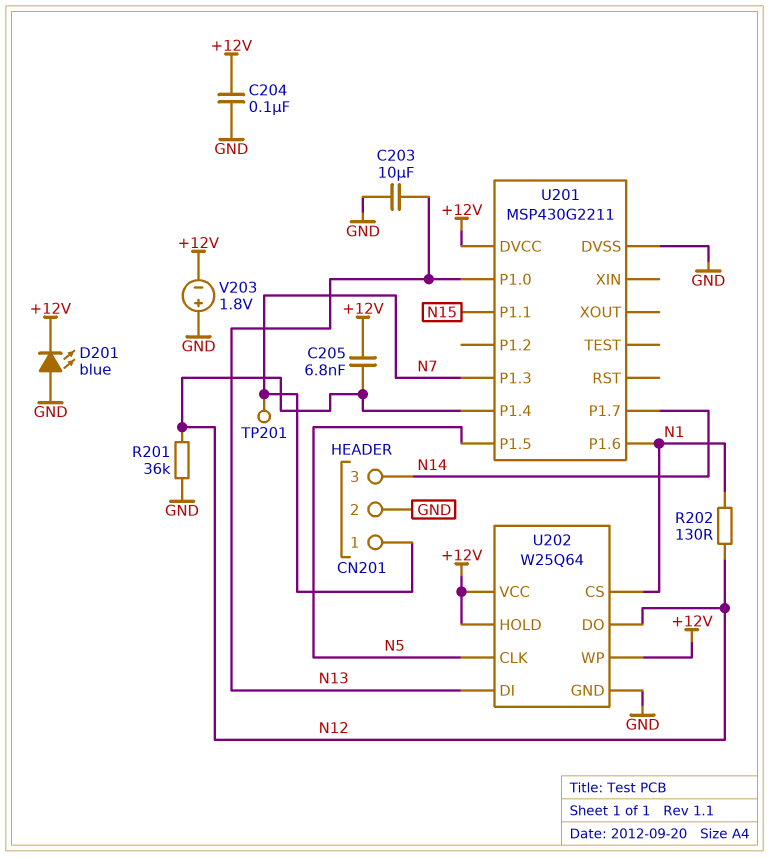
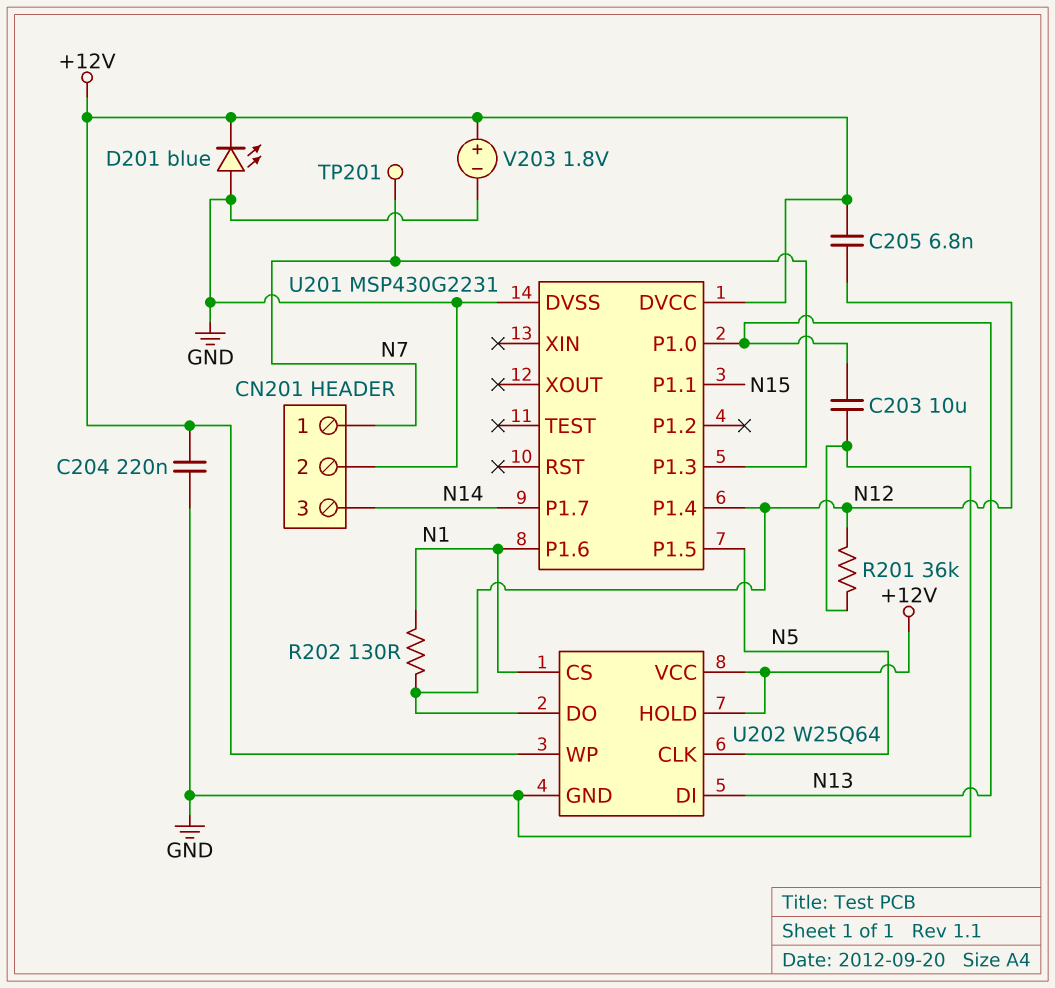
C204: 100nF (+12V, GND) -> 220nF (+12V, GND)
U201: MSP430G2211 -> MSP430G2231
V203: 1.8V (plus GND, minus +12V) -> 1.8V (plus +12V, minus GND)

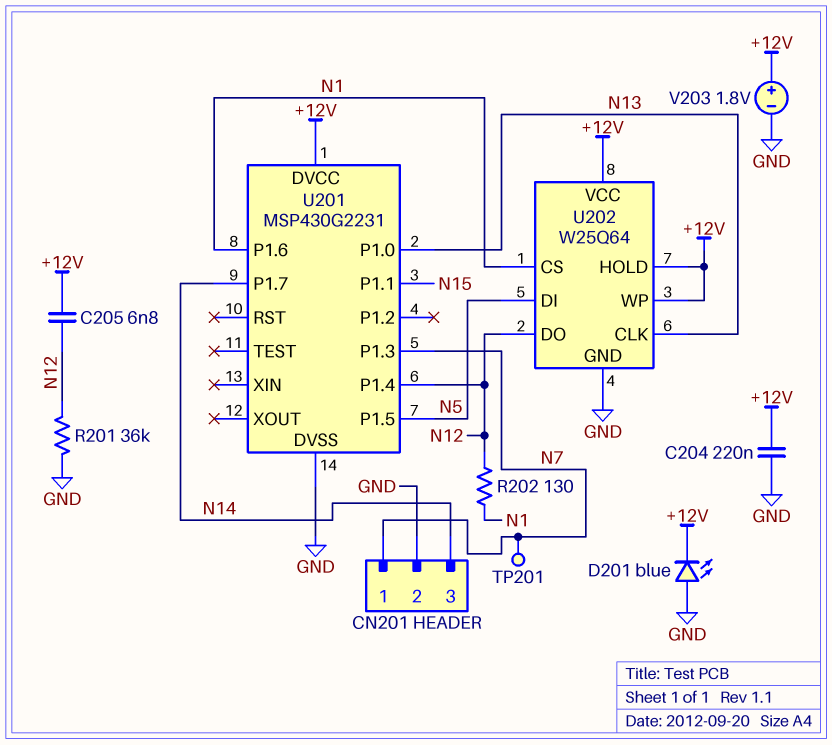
C203: 10uF (GND, N13) -> none
U202 pin CLK: N5 -> N13
U202 pin DI: N13 -> N5

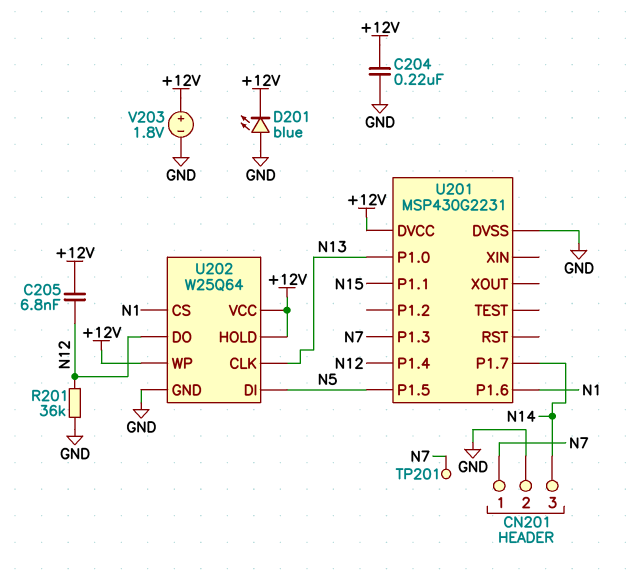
R202: 130 (N1, N12) -> none

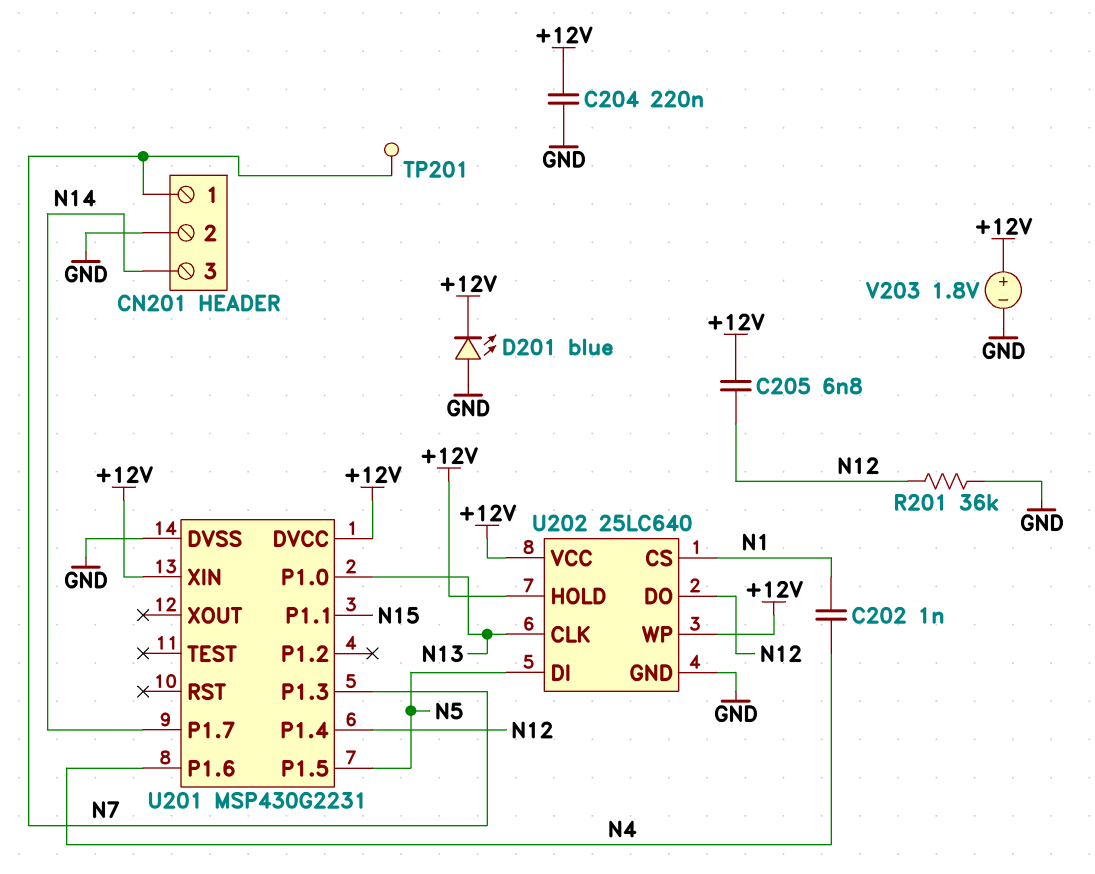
C202: none -> 1nF (N1, N4)
U201 pin P1.6: N1 -> N4
U201 pin XIN: none -> +12V
U202: W25Q64 -> 25LC640

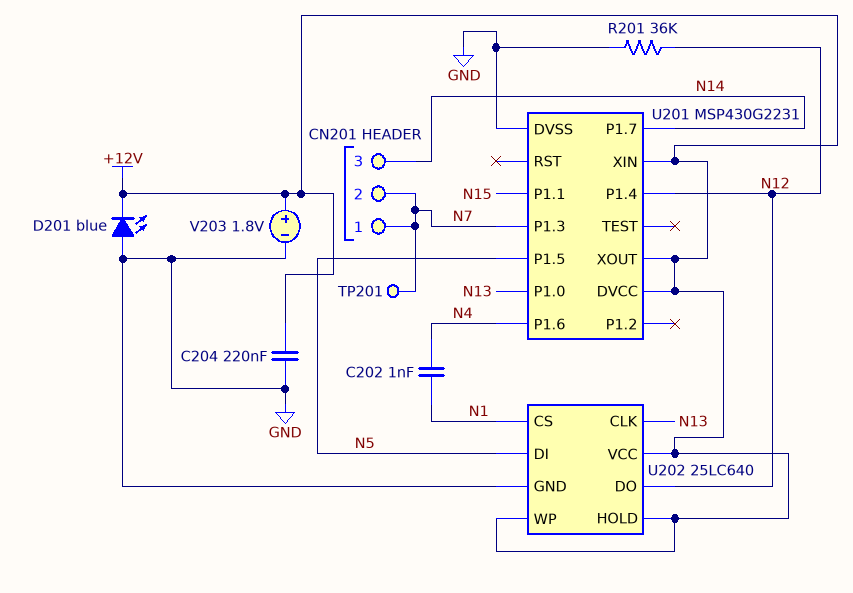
C205: 6.8nF (+12V, N12) -> none
CN201 pin 2: GND -> N7
U201 pin XOUT: none -> +12V

